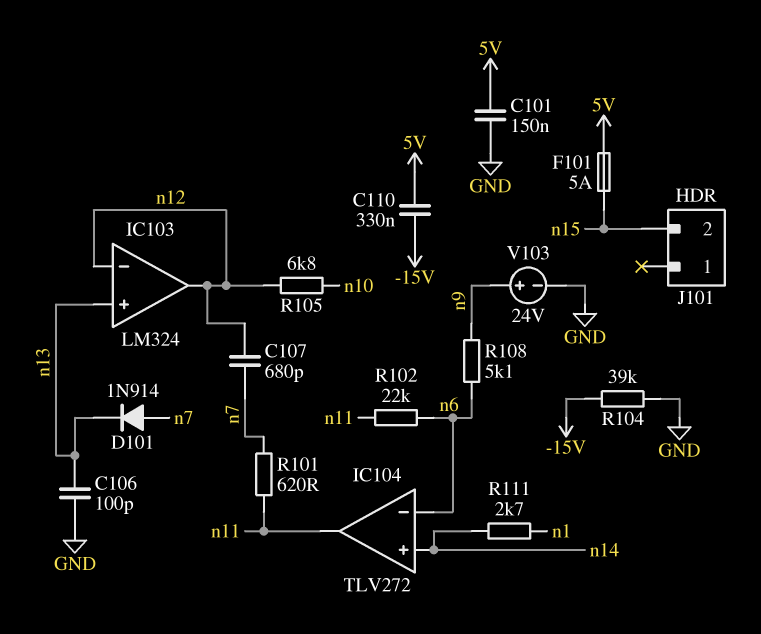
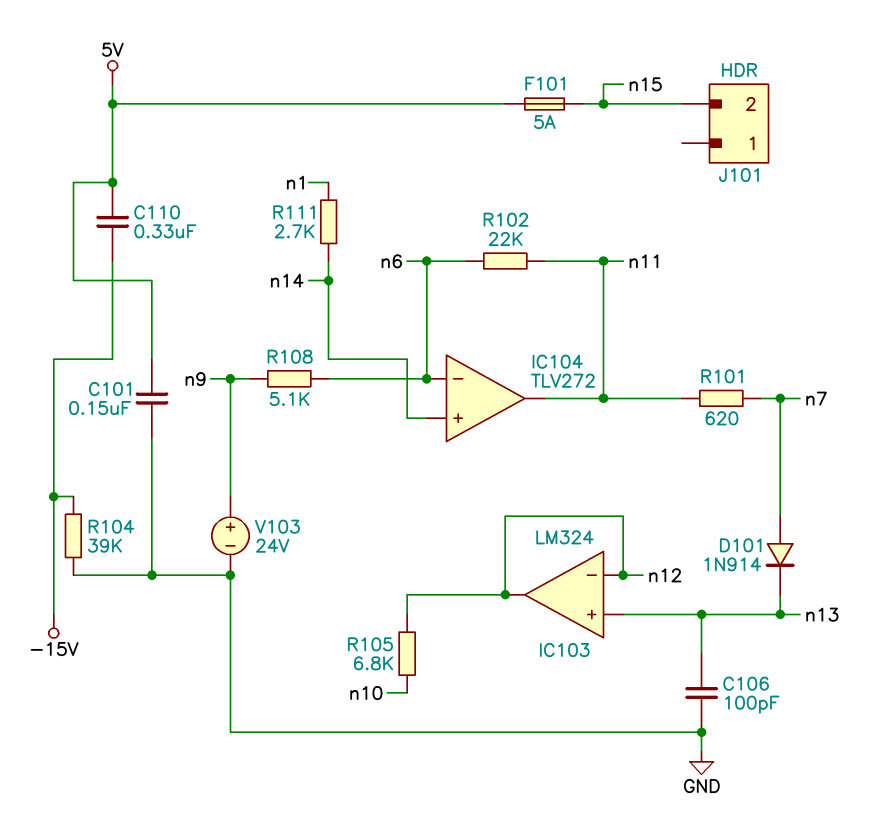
C107: 680pF (n7, n12) -> none

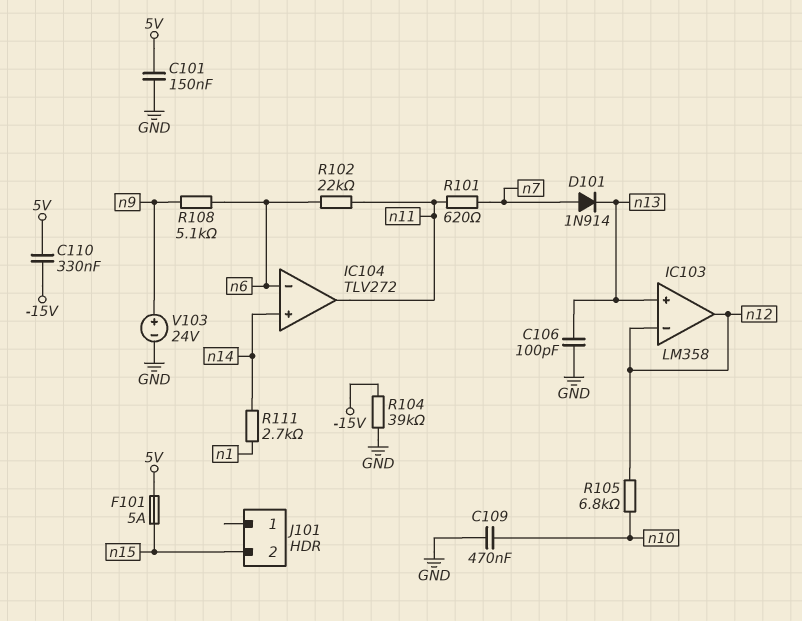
C109: none -> 470nF (GND, n10)
IC103: LM324 -> LM358

